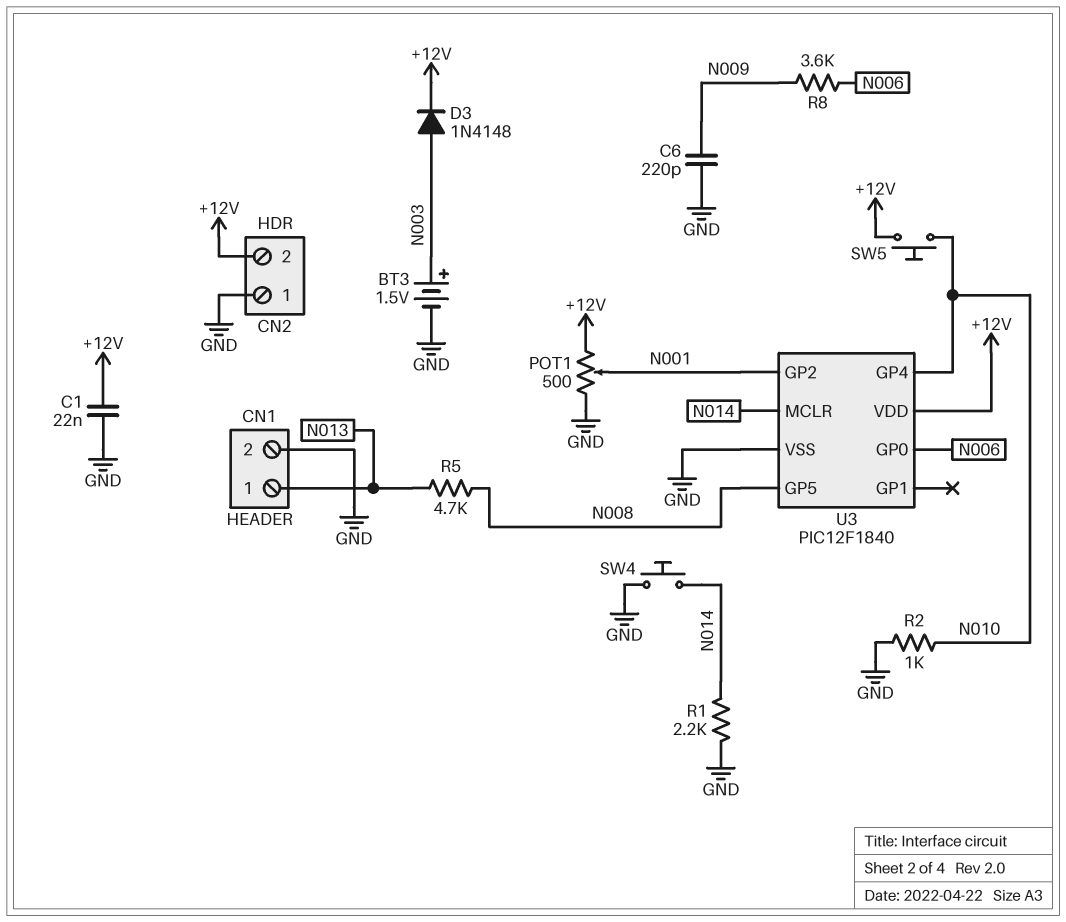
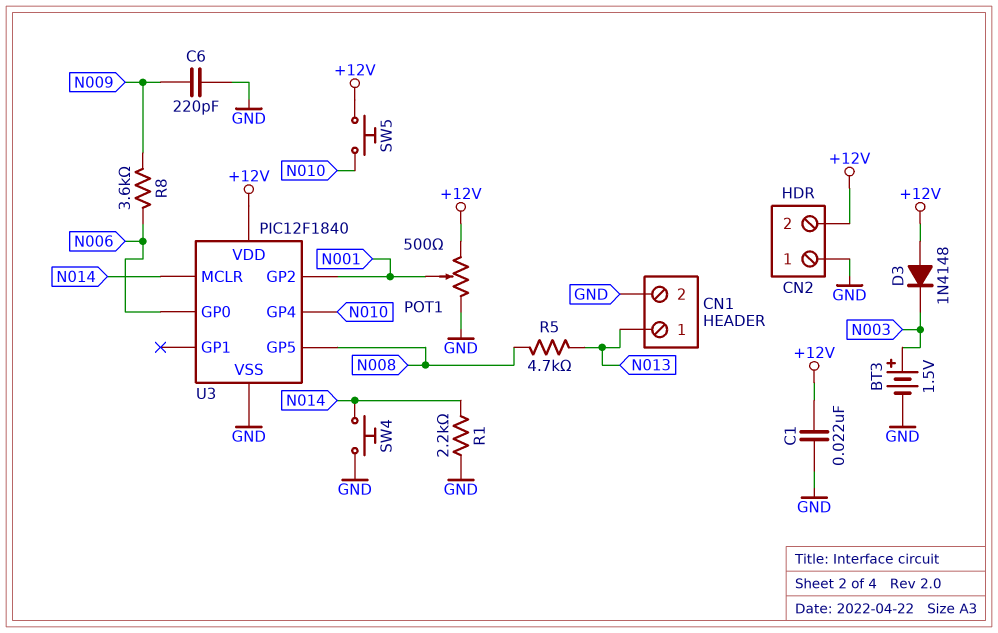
D3: diode 1N4148 (A N003, K +12V) -> diode 1N4148 (A +12V, K N003)
R2: 1k (GND, N010) -> none

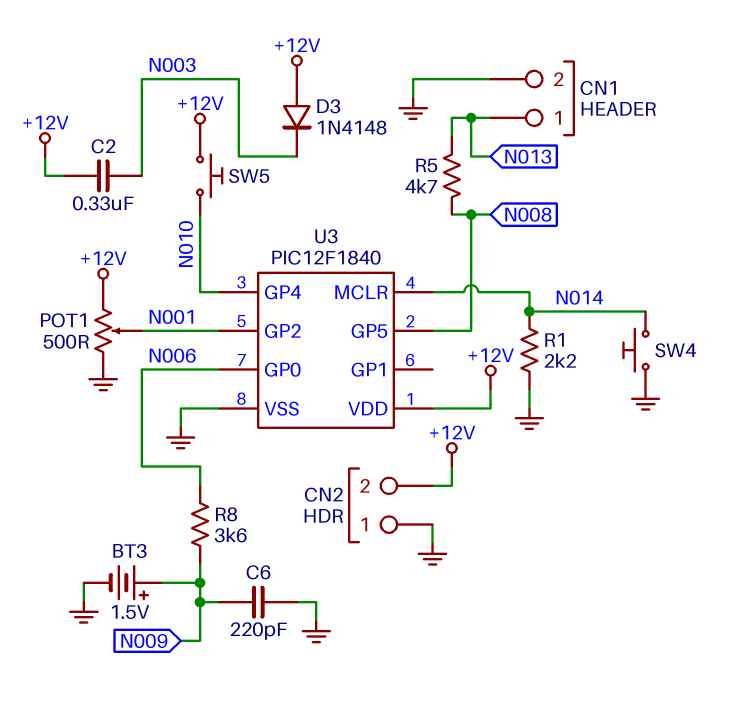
BT3: 1.5V (plus N003, minus GND) -> 1.5V (plus N009, minus GND)
C1: 22nF (+12V, GND) -> none
C2: none -> 330nF (+12V, N003)

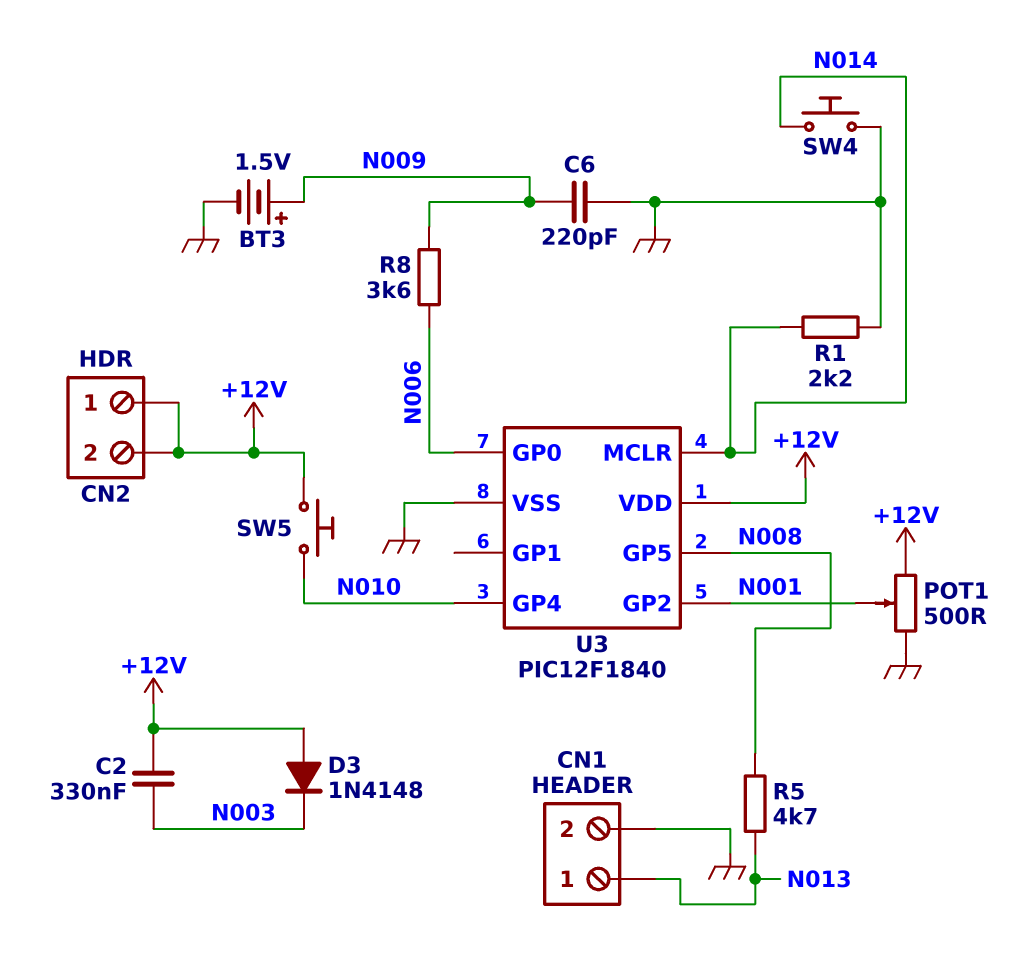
CN2 pin 1: GND -> +12V

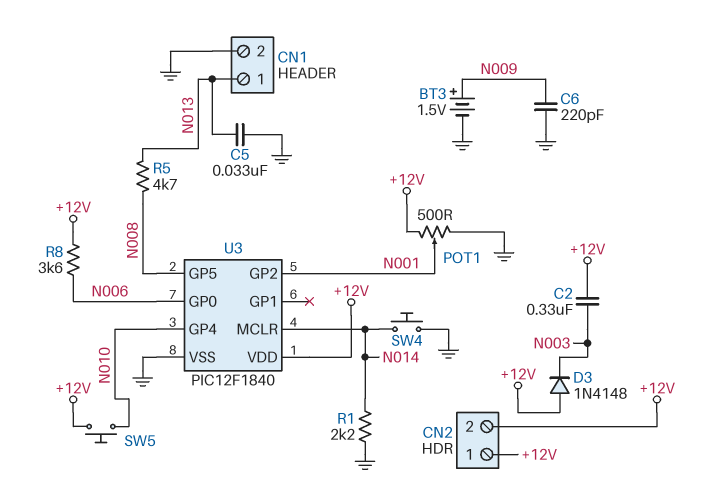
C5: none -> 33nF (GND, N013)
R8: 3.6k (N006, N009) -> 3.6k (+12V, N006)

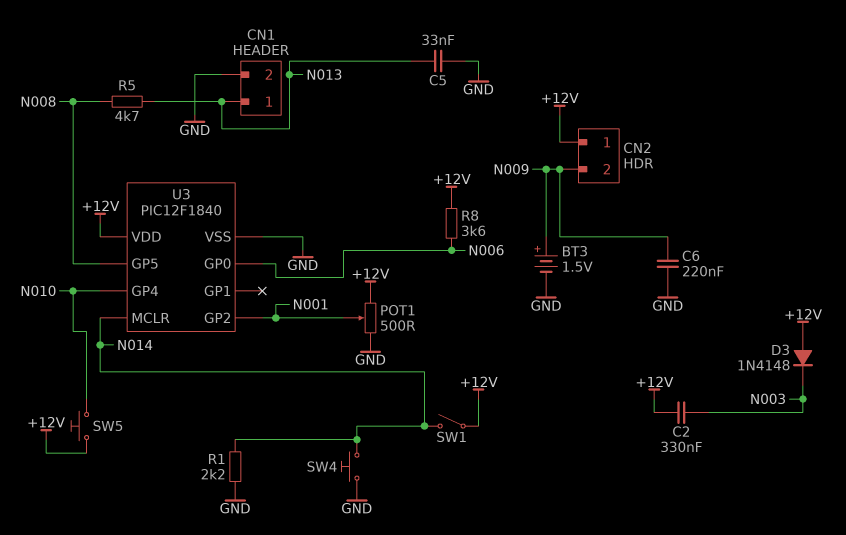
C6: 220pF (GND, N009) -> 220nF (GND, N009)
CN2 pin 2: +12V -> N009
SW1: none -> switch (+12V, N014)

